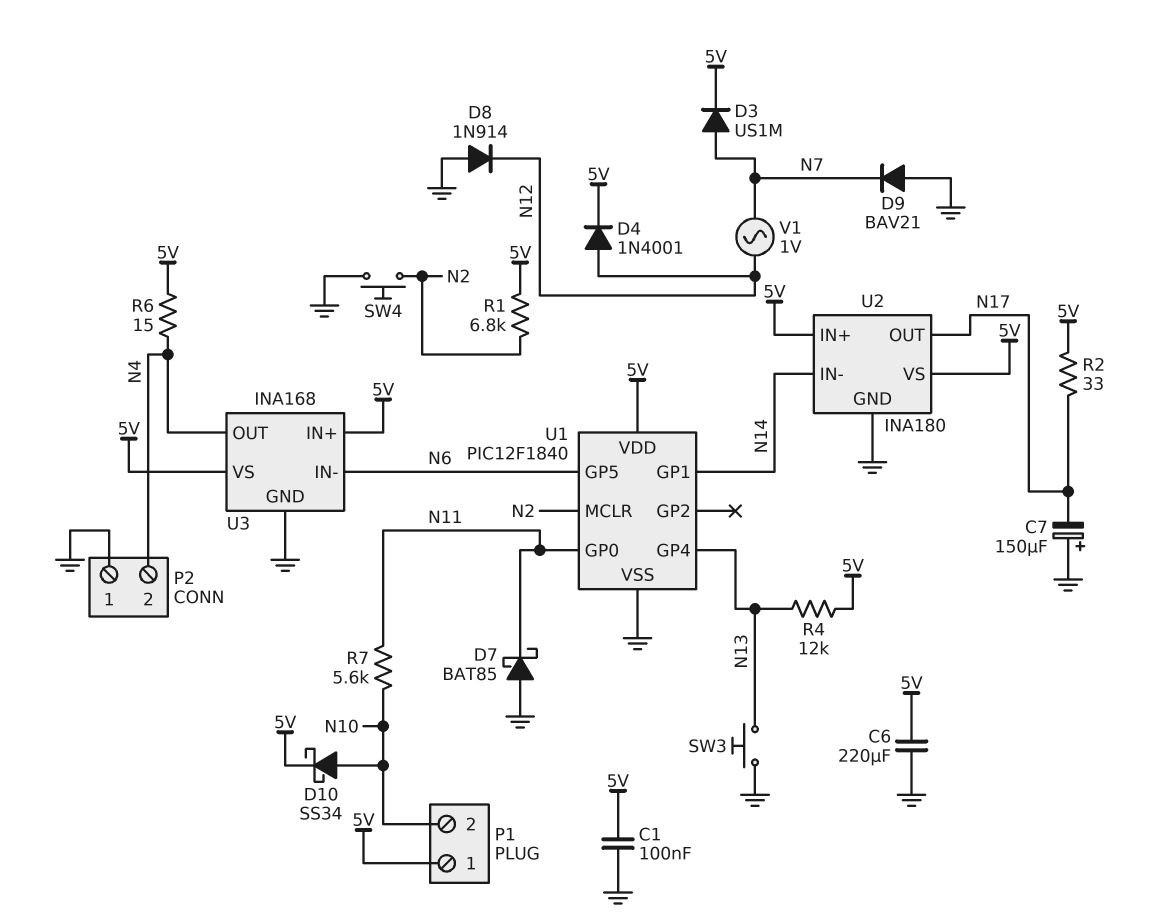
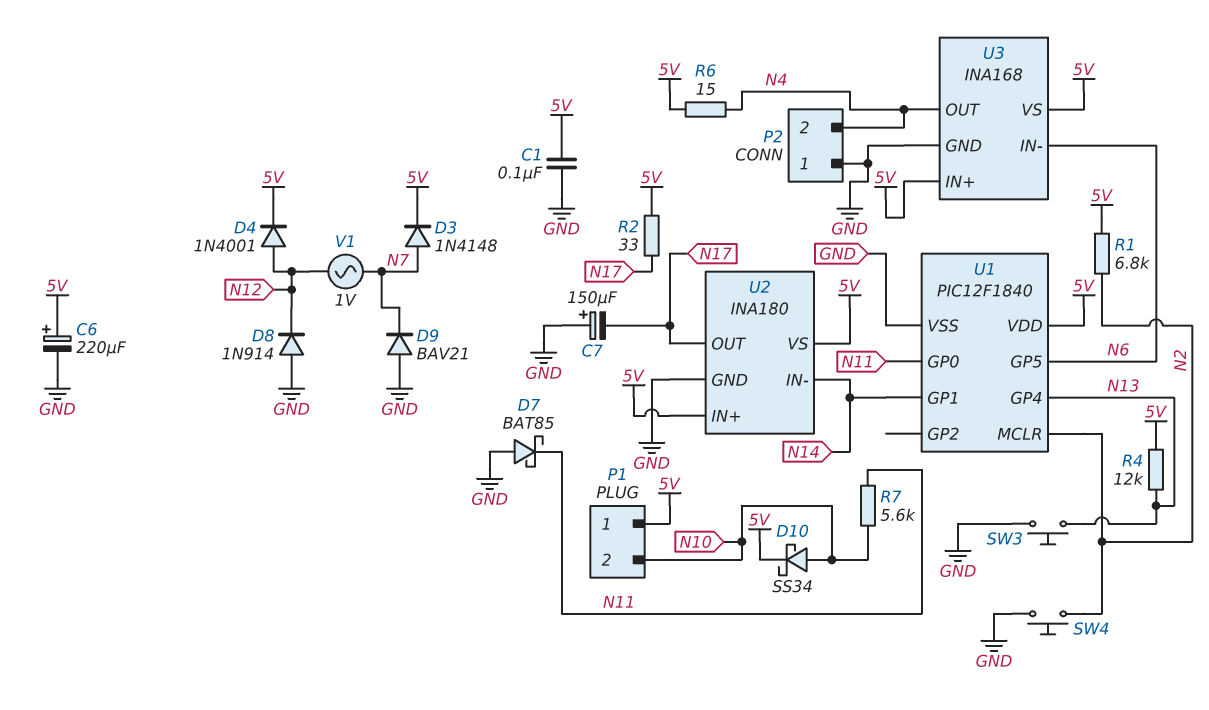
C6: 220uF (5V, GND) -> 220uF (plus 5V, minus GND)
D3: diode US1M (A N7, K 5V) -> diode 1N4148 (A N7, K 5V)

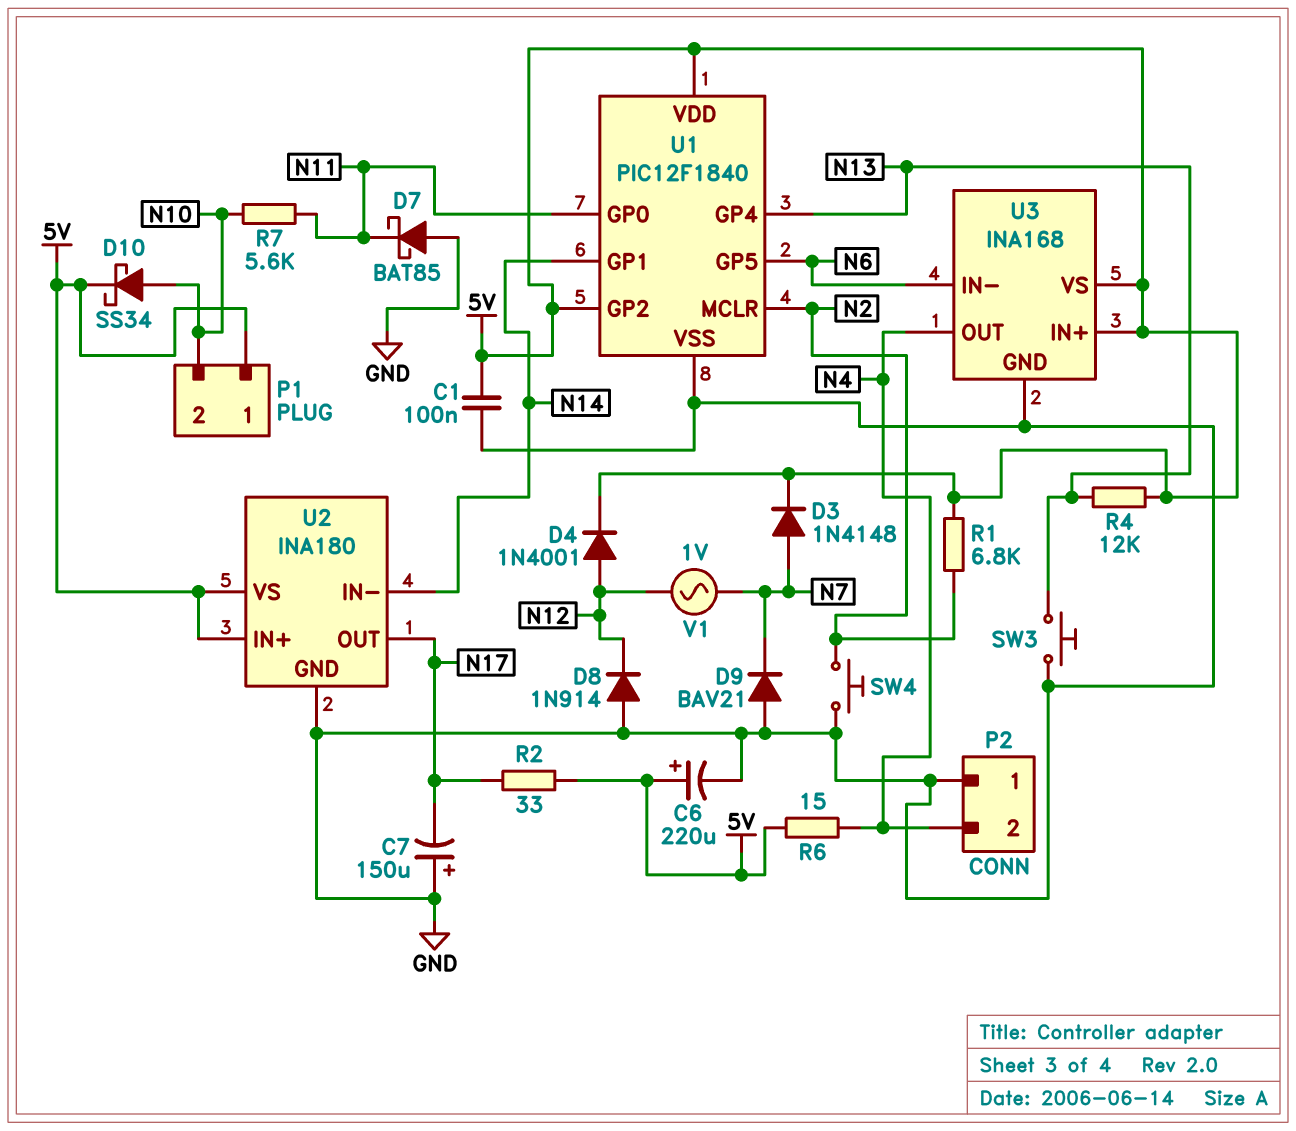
U1 pin GP2: none -> 5V

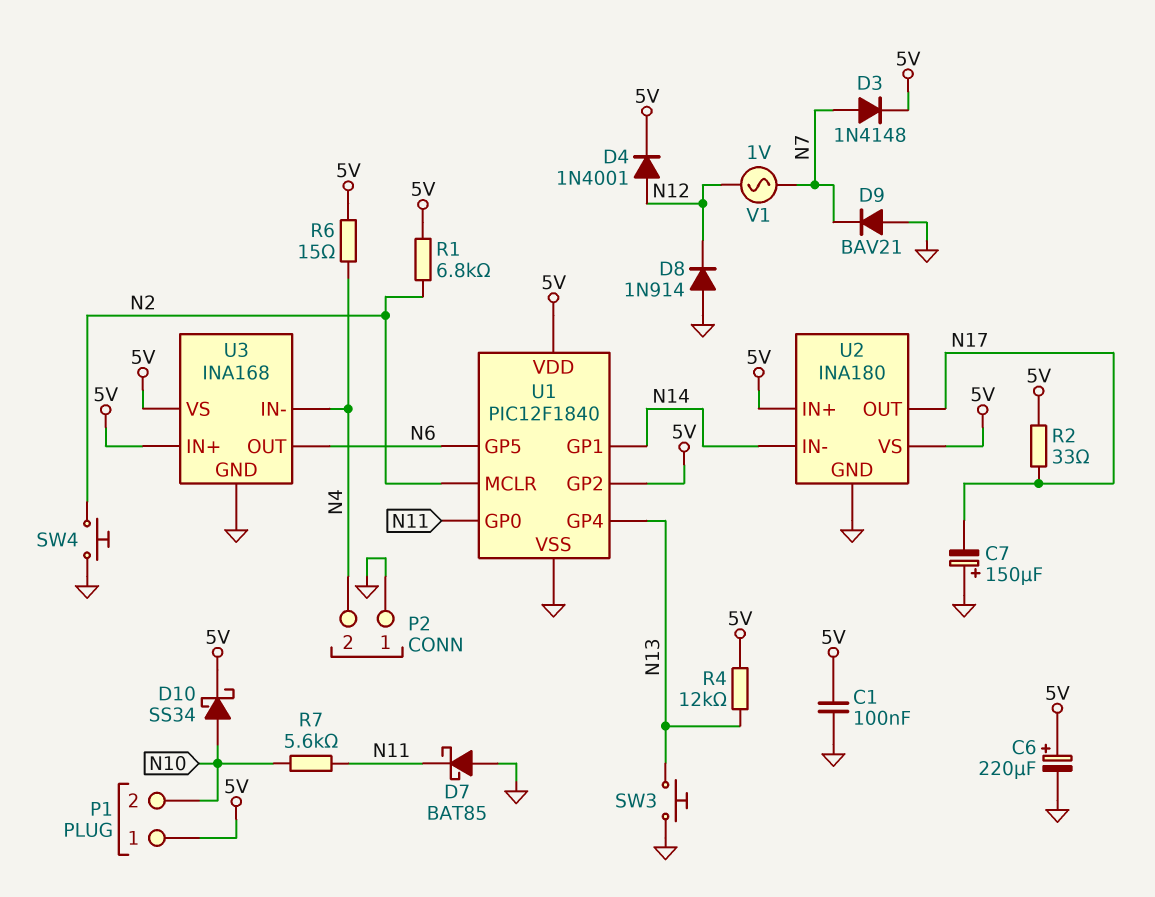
U3 pin IN-: N6 -> N4
U3 pin OUT: N4 -> N6

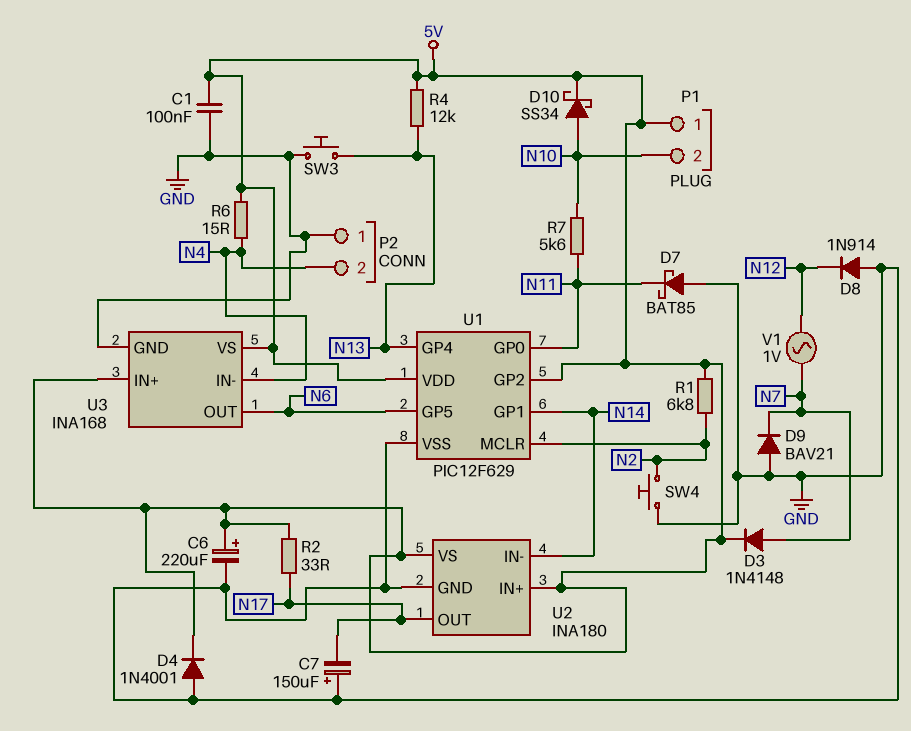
D4: diode 1N4001 (A N12, K 5V) -> diode 1N4001 (A GND, K 5V)
U1: PIC12F1840 -> PIC12F629

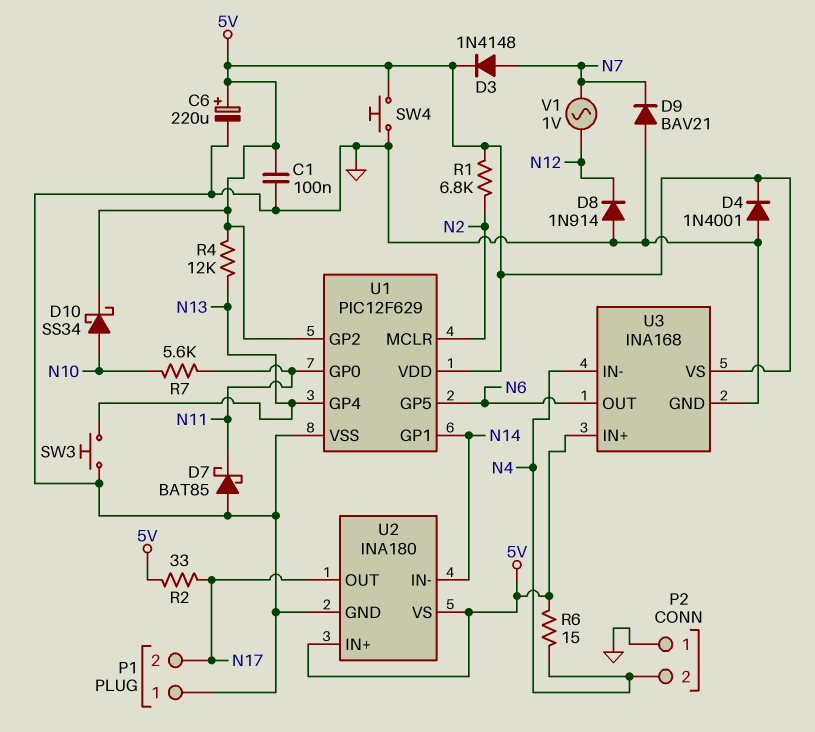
C7: 150uF (plus GND, minus N17) -> none
P1 pin 1: 5V -> GND
P1 pin 2: N10 -> N17
SW4: button (GND, N2) -> button (5V, GND)

